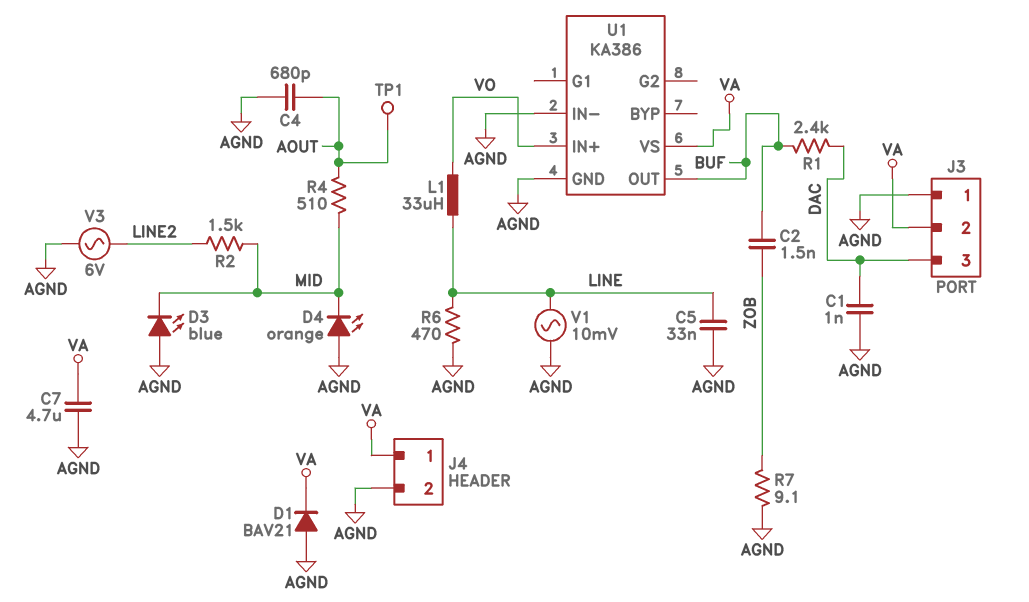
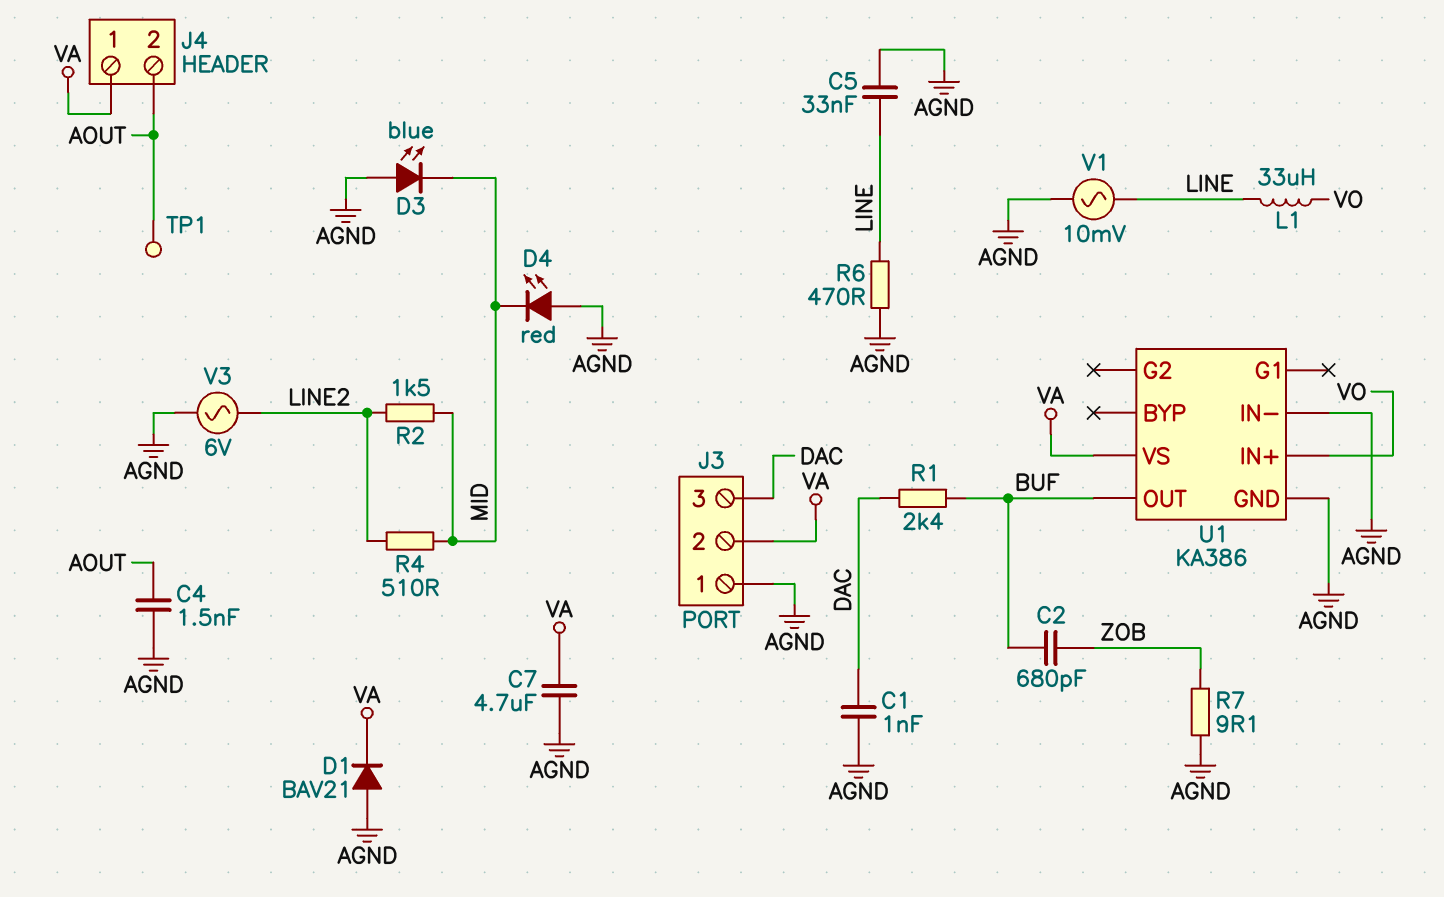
C2: 1.5nF (BUF, ZOB) -> 680pF (BUF, ZOB)
C4: 680pF (AGND, AOUT) -> 1.5nF (AGND, AOUT)
D4: LED orange (A AGND, K MID) -> LED red (A AGND, K MID)
J4 pin 2: AGND -> AOUT
R4: 510 (AOUT, MID) -> 510 (LINE2, MID)

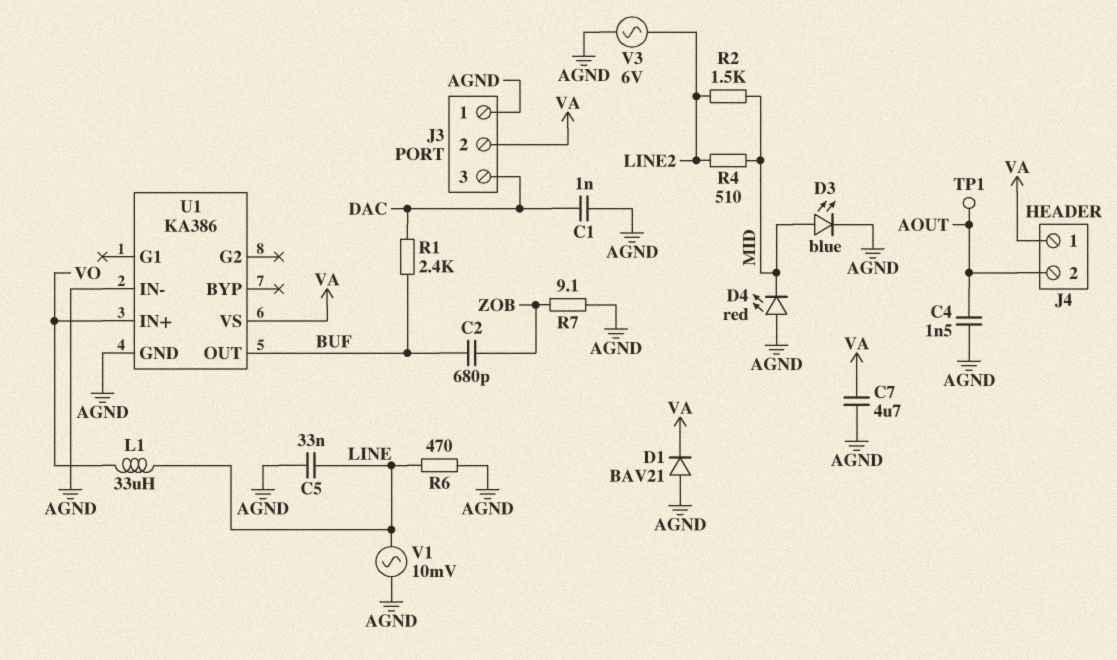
D3: LED blue (A AGND, K MID) -> LED blue (A MID, K AGND)

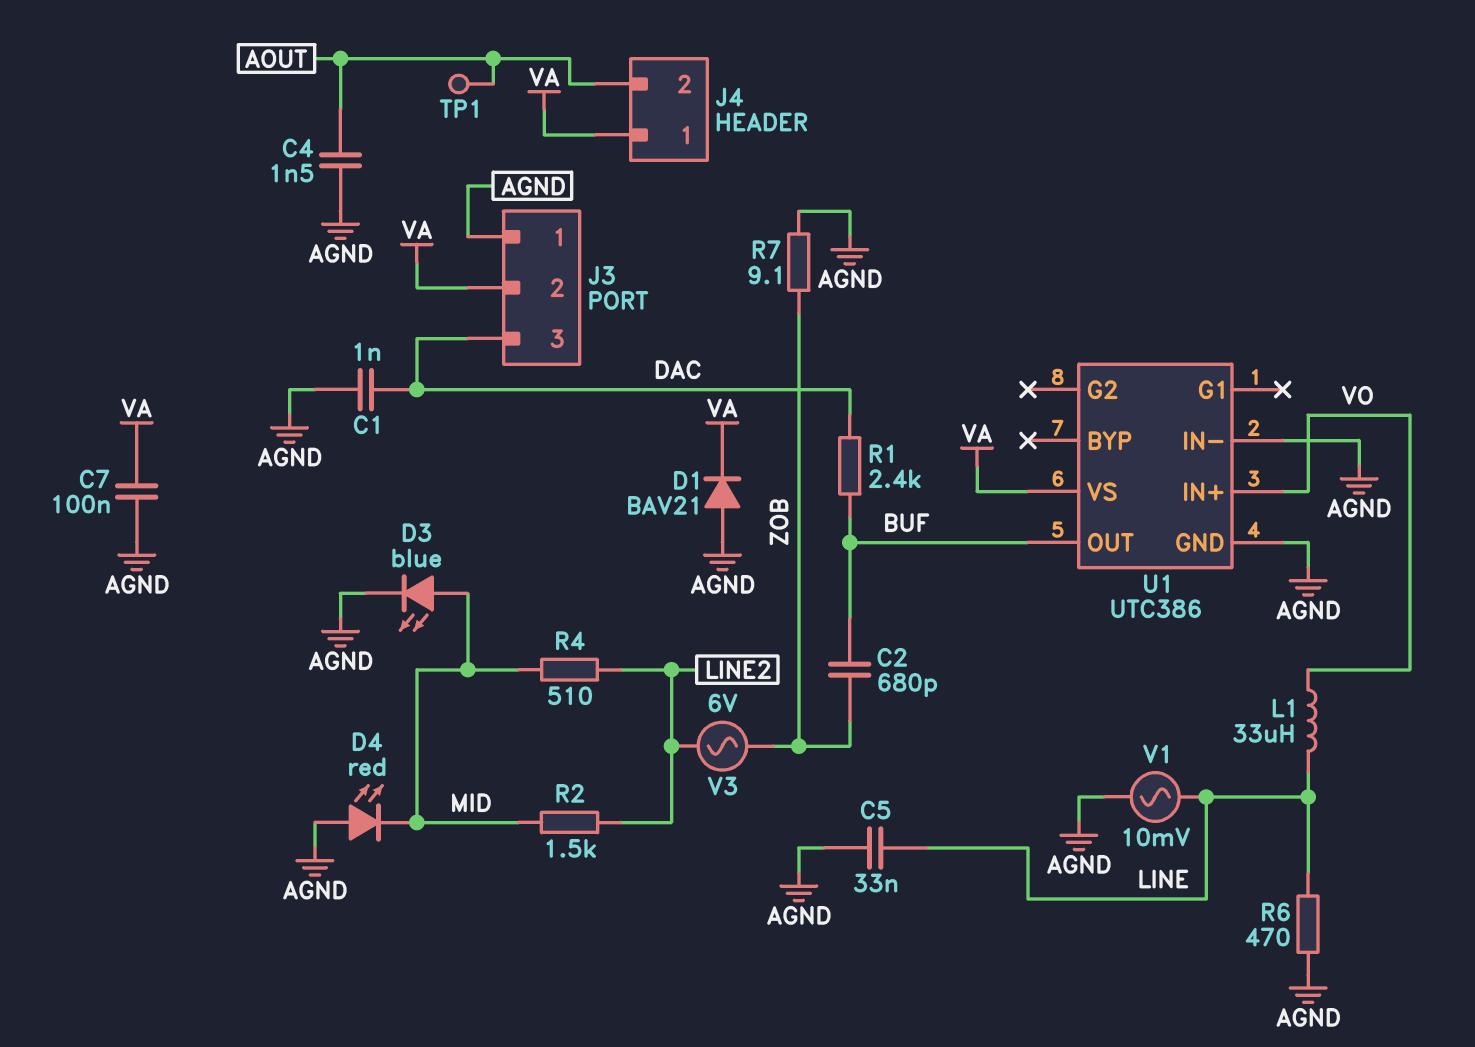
C7: 4.7uF (AGND, VA) -> 100nF (AGND, VA)
U1: KA386 -> UTC386
V3: AC 6V (AGND, LINE2) -> AC 6V (LINE2, ZOB)

